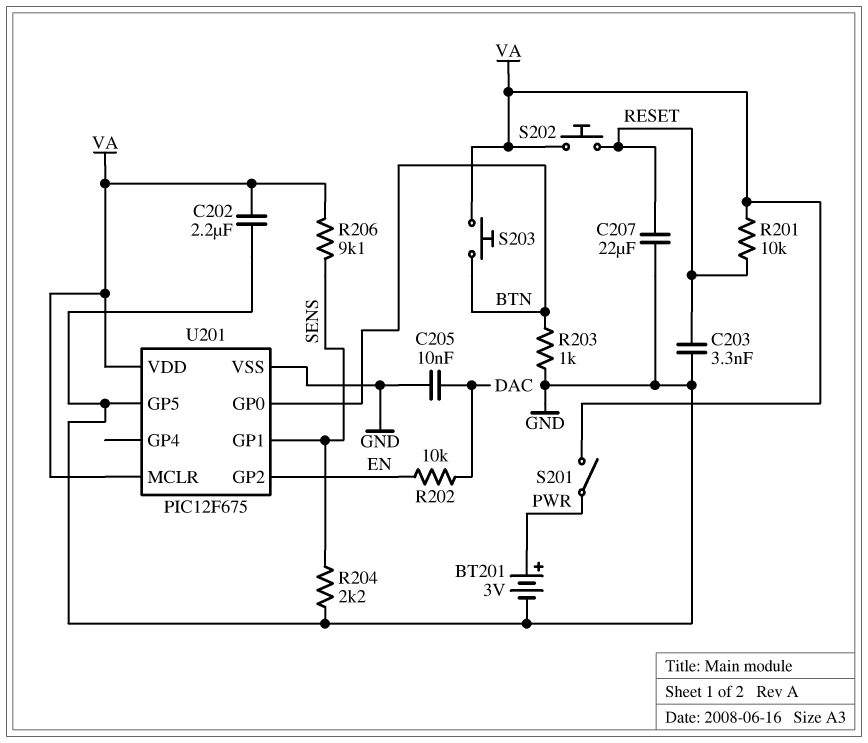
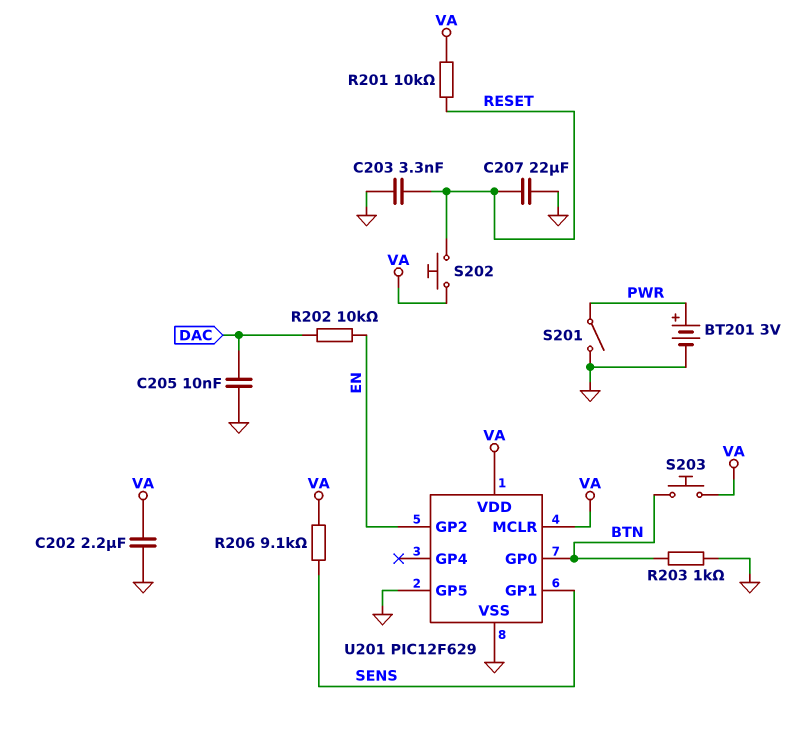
R204: 2.2k (GND, SENS) -> none
S201: switch (PWR, VA) -> switch (GND, PWR)
U201: PIC12F675 -> PIC12F629

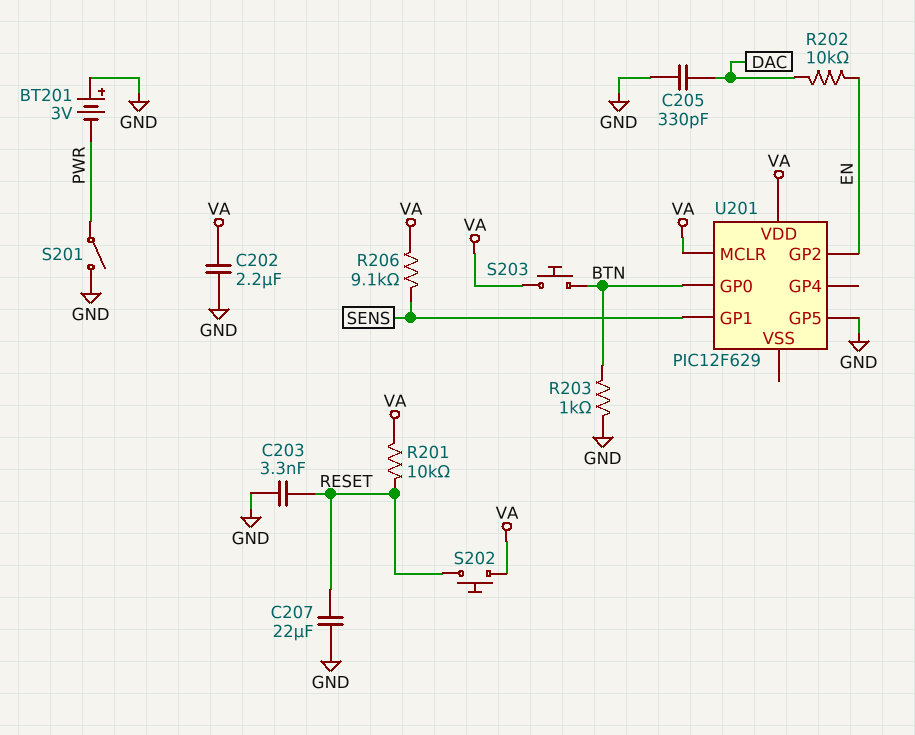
BT201: 3V (plus PWR, minus GND) -> 3V (plus GND, minus PWR)
C205: 10nF (DAC, GND) -> 330pF (DAC, GND)
U201 pin VSS: GND -> none

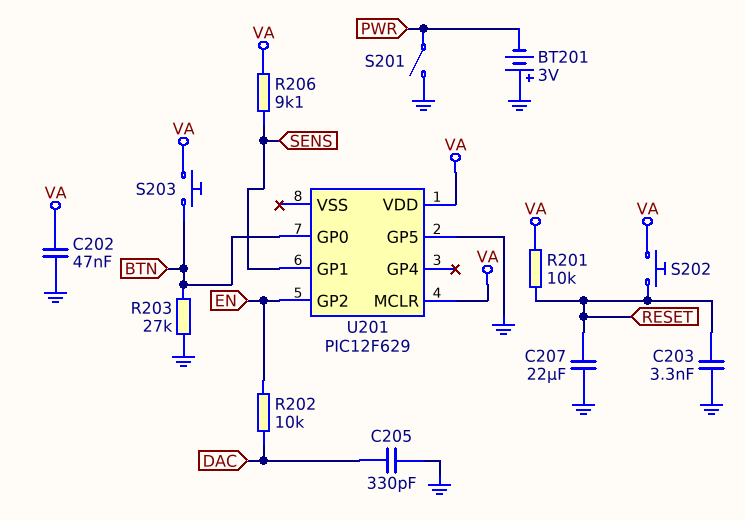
C202: 2.2uF (GND, VA) -> 47nF (GND, VA)
R203: 1k (BTN, GND) -> 27k (BTN, GND)

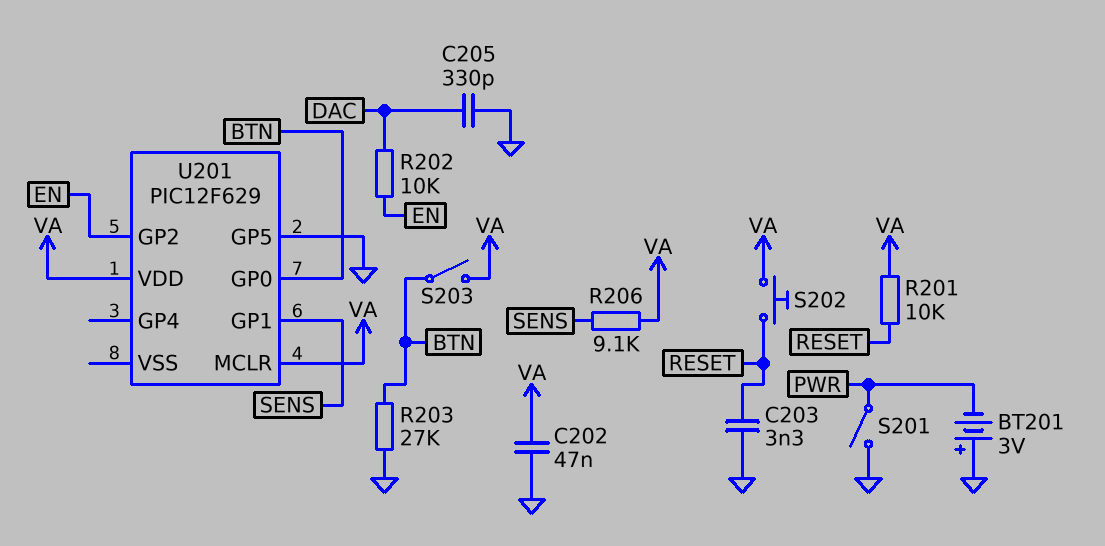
C207: 22uF (GND, RESET) -> none
S203: button (BTN, VA) -> switch (BTN, VA)

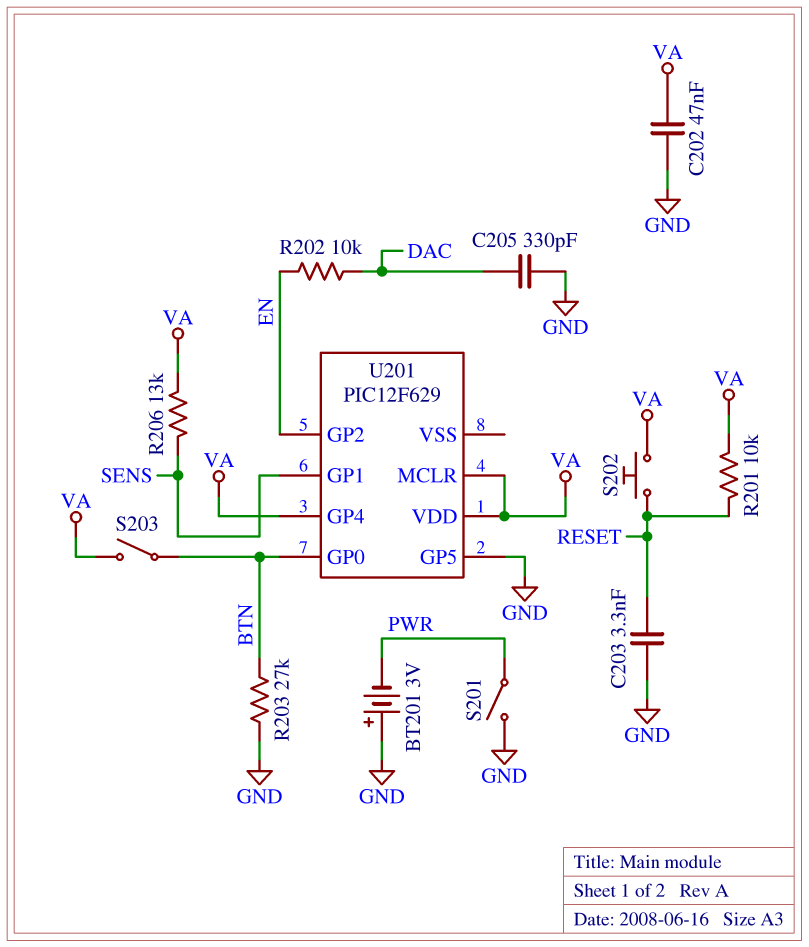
R206: 9.1k (SENS, VA) -> 13k (SENS, VA)
U201 pin GP4: none -> VA

